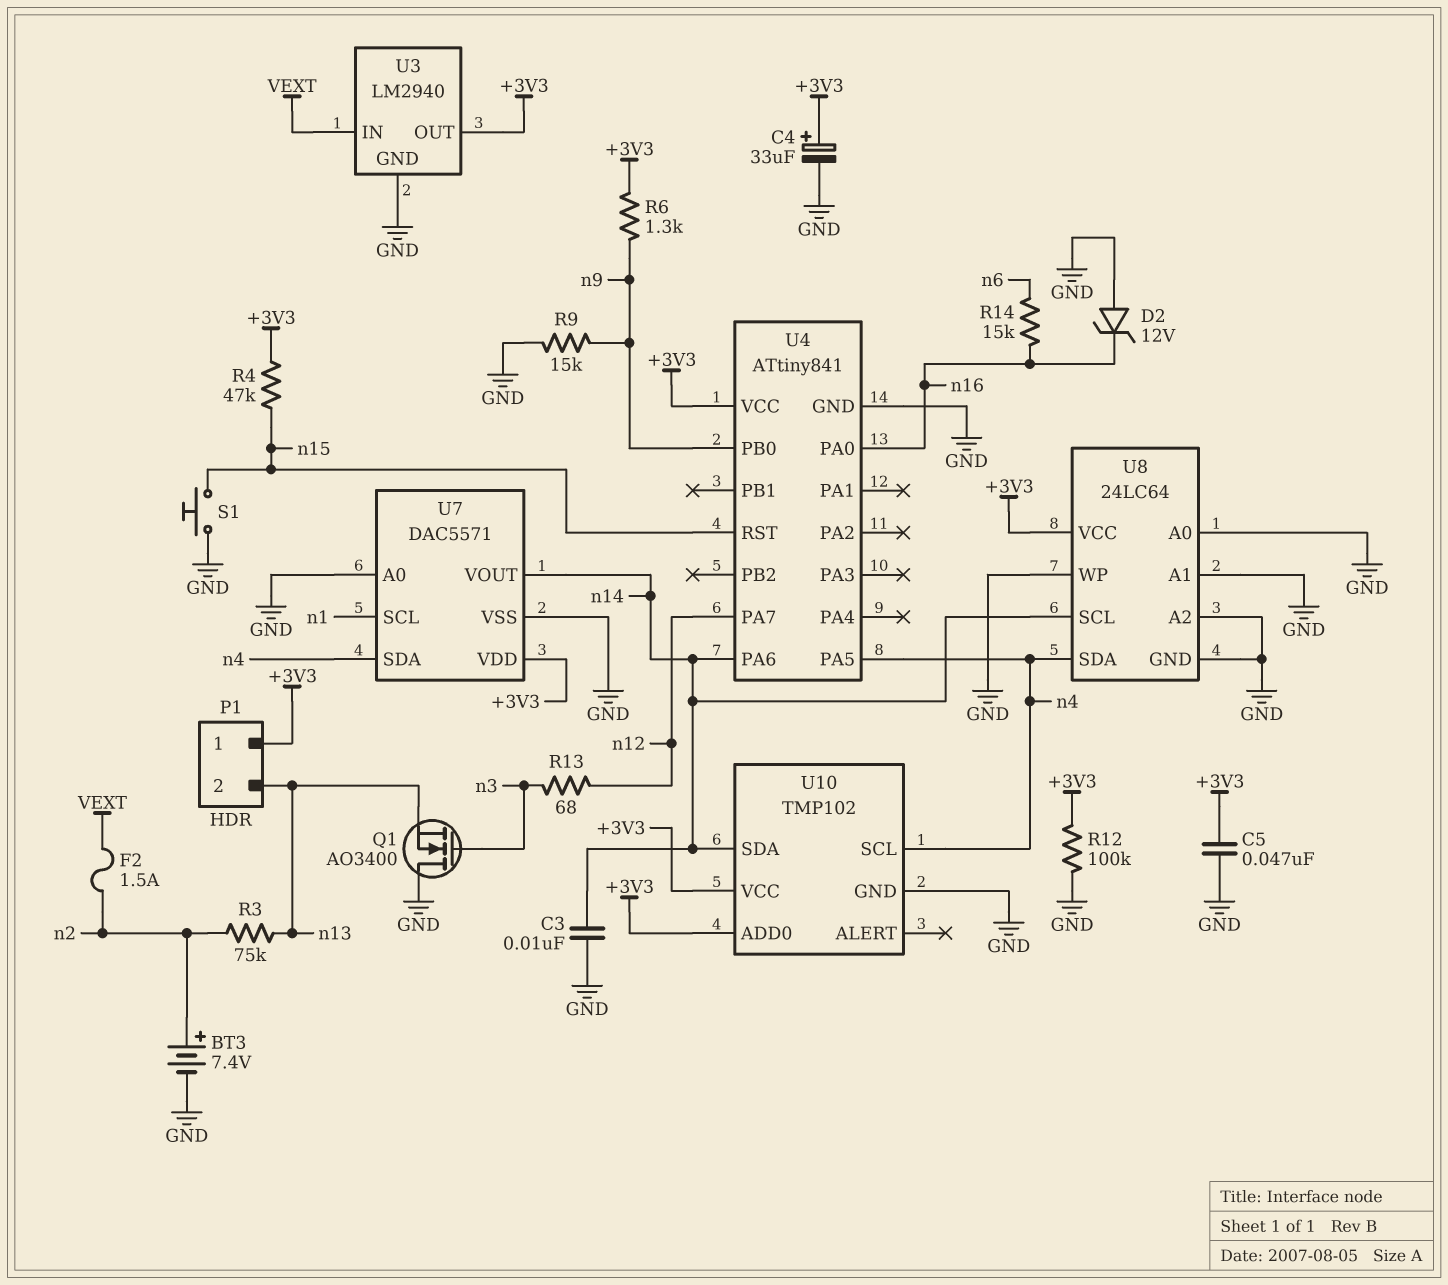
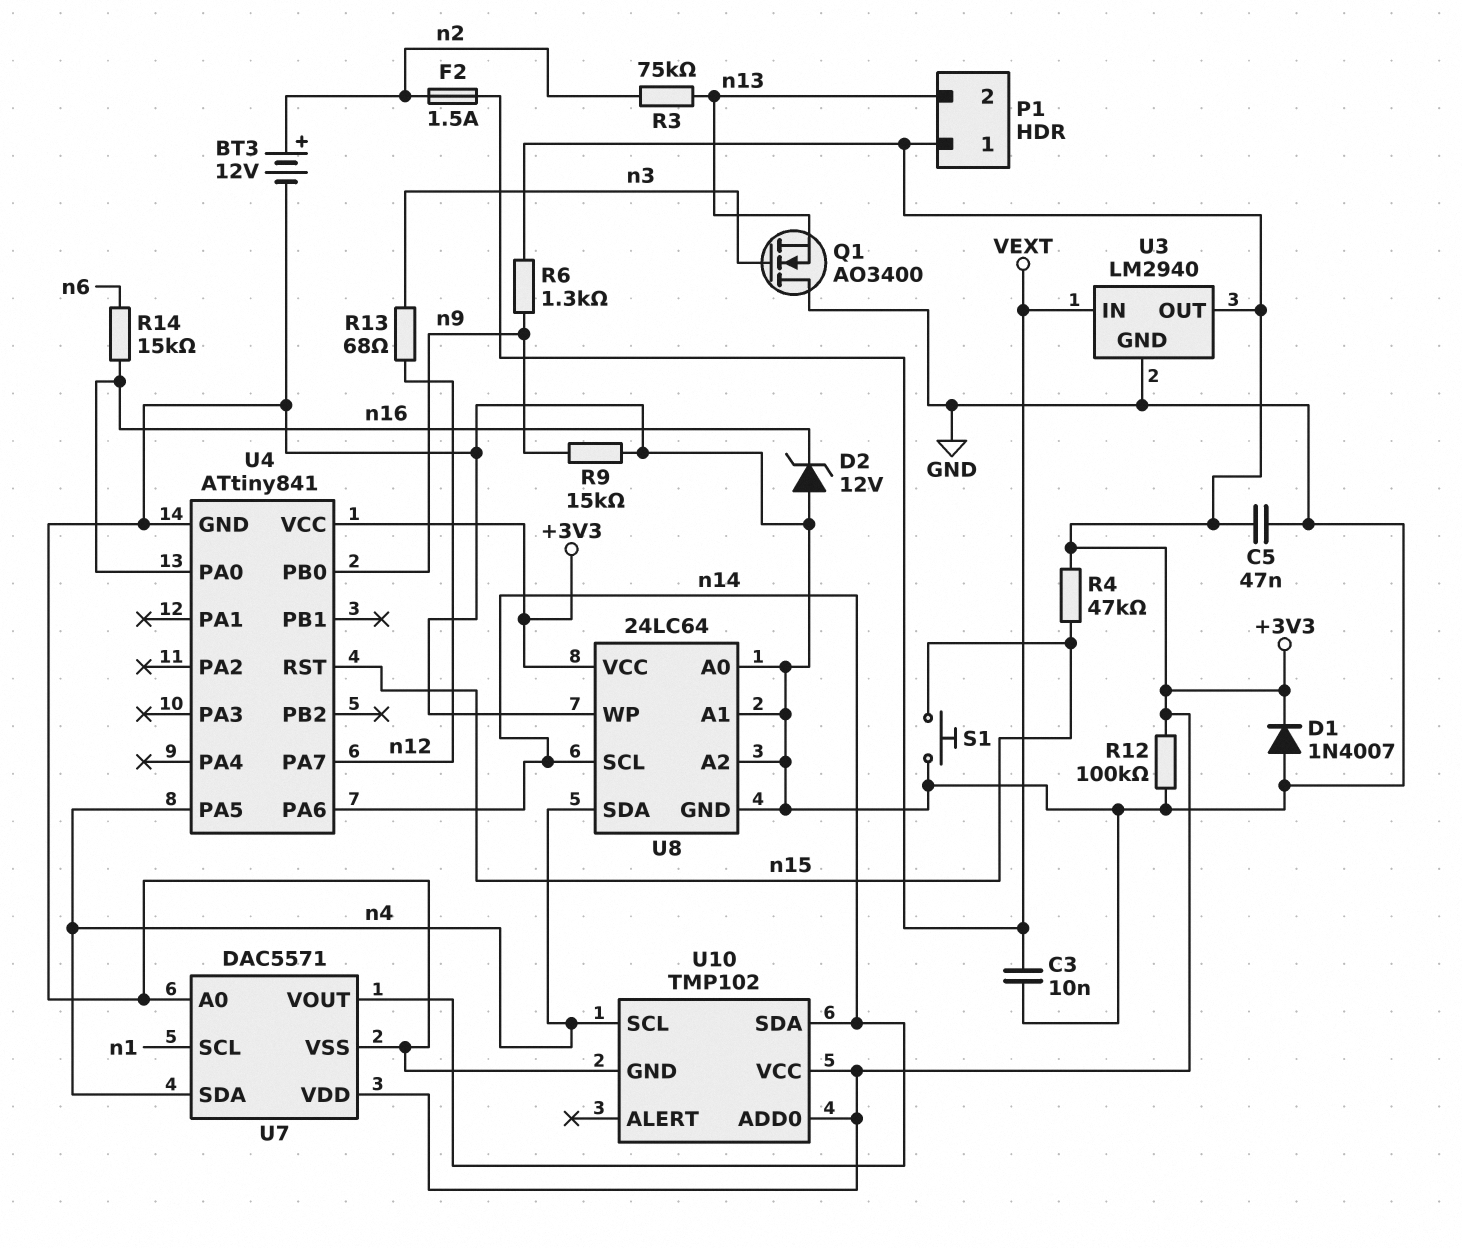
BT3: 7.4V (plus n2, minus GND) -> 12V (plus n2, minus GND)
C3: 10nF (GND, n14) -> 10nF (GND, VEXT)
C4: 33uF (plus +3V3, minus GND) -> none
D1: none -> diode 1N4007 (A GND, K +3V3)

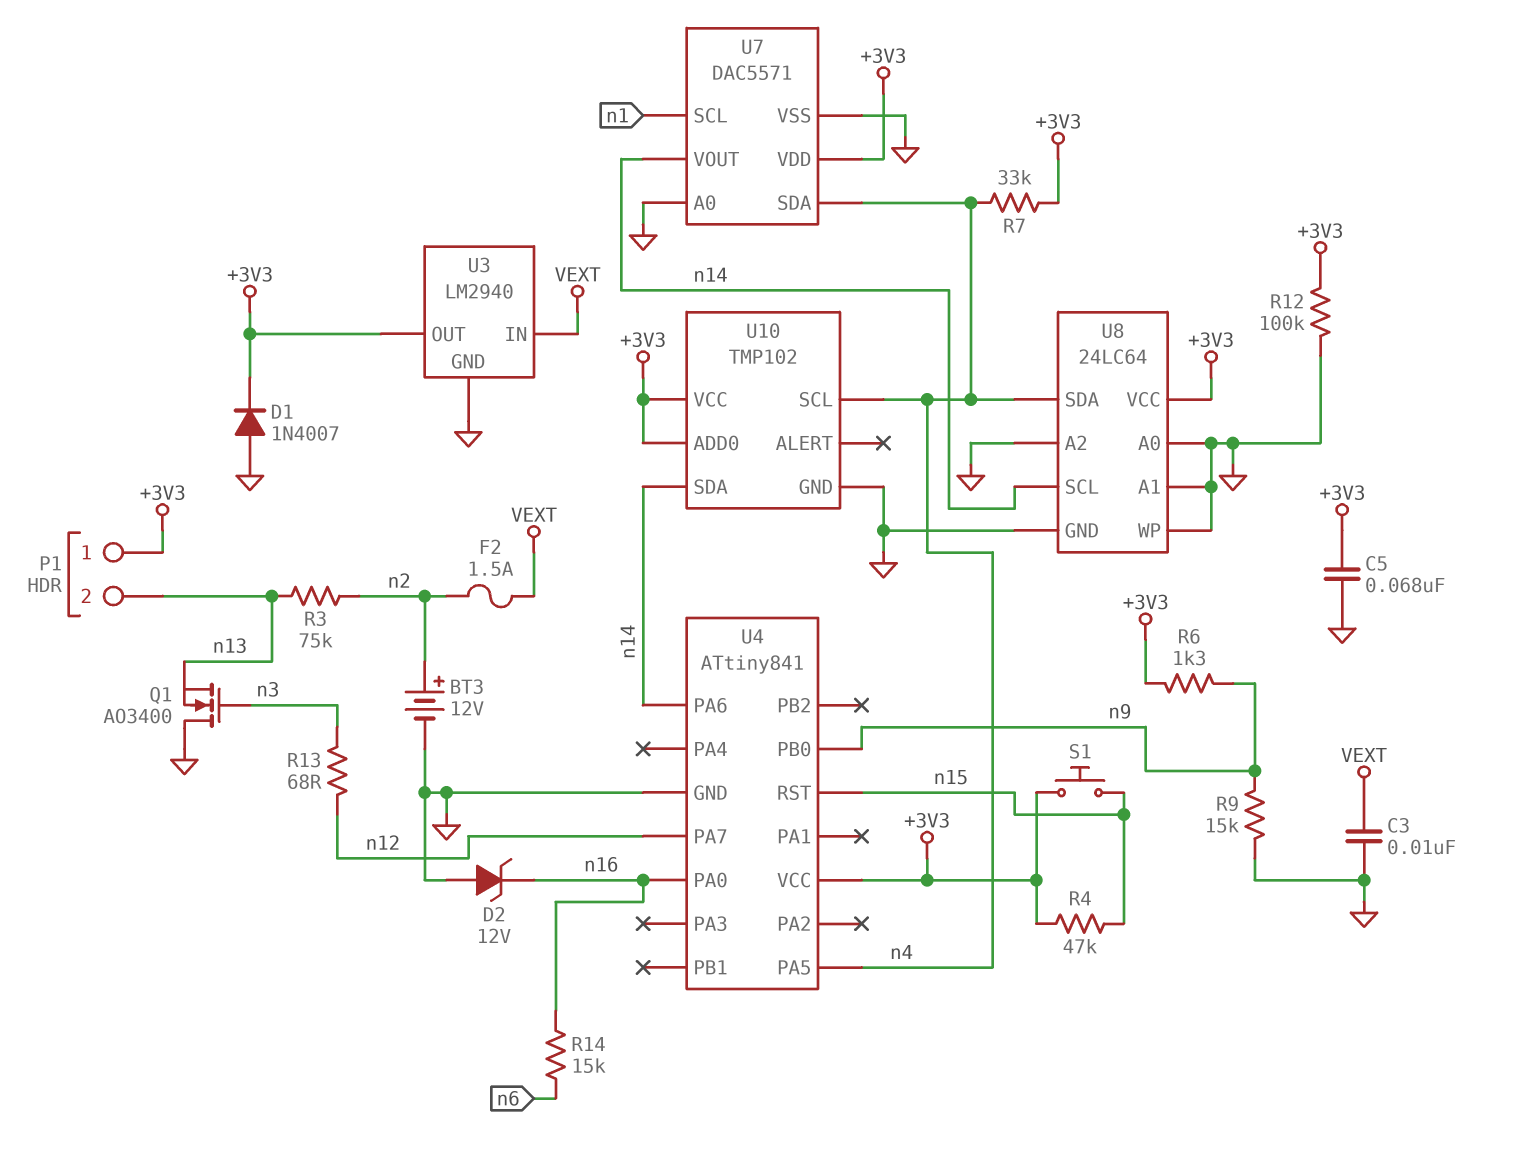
C5: 47nF (+3V3, GND) -> 68nF (+3V3, GND)
R7: none -> 33k (+3V3, n4)
S1: button (GND, n15) -> button (+3V3, n15)

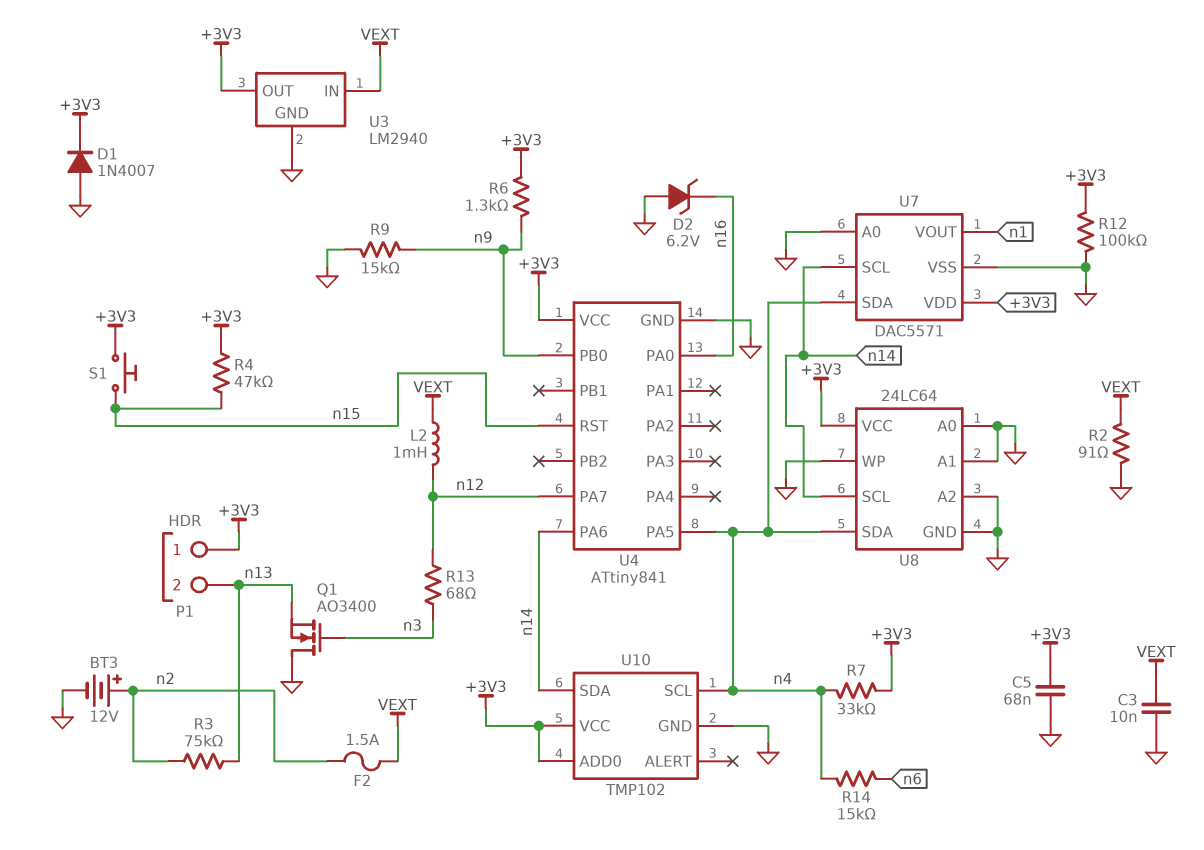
D2: zener 12V (A GND, K n16) -> zener 6.2V (A GND, K n16)
L2: none -> 1mH (VEXT, n12)
R2: none -> 91 (GND, VEXT)
R14: 15k (n6, n16) -> 15k (n4, n6)
U7 pin SCL: n1 -> n14
U7 pin VOUT: n14 -> n1

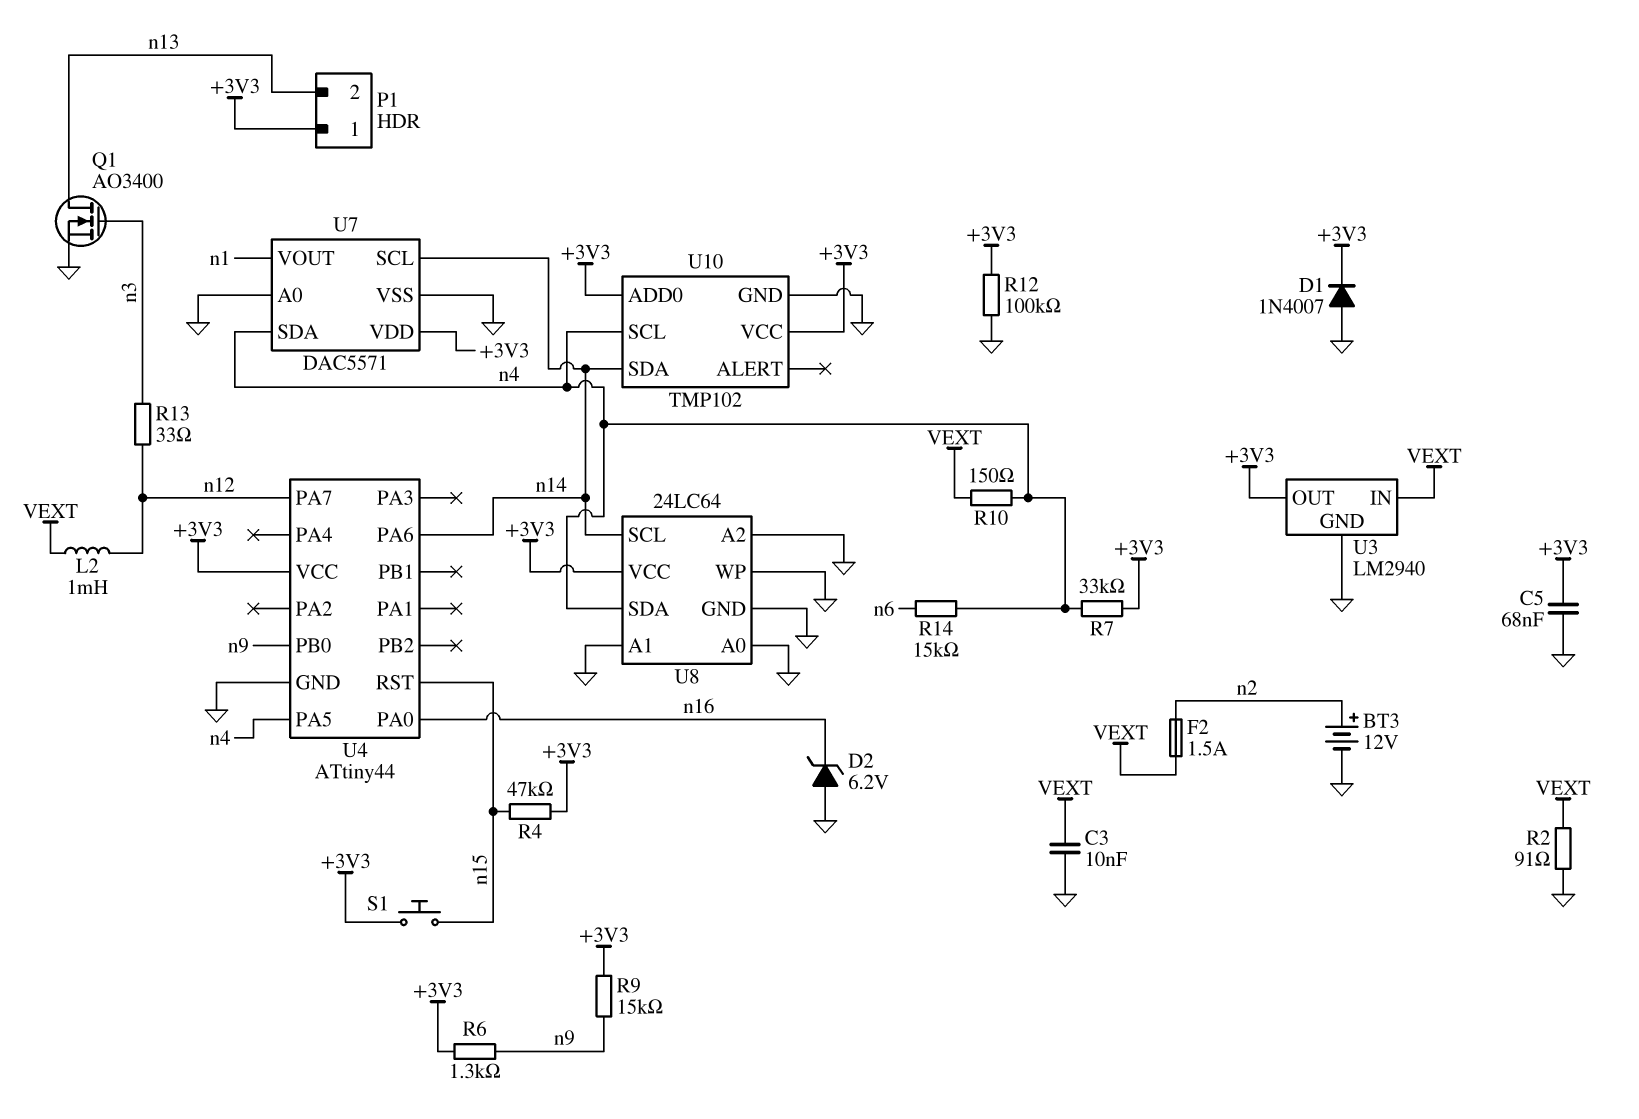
Q1: NMOS AO3400 (G n3, D GND, S n13) -> NMOS AO3400 (G n3, D n13, S GND)
R3: 75k (n2, n13) -> none
R9: 15k (GND, n9) -> 15k (+3V3, n9)
R10: none -> 150 (VEXT, n4)
R13: 68 (n3, n12) -> 33 (n3, n12)
U4: ATtiny841 -> ATtiny44

